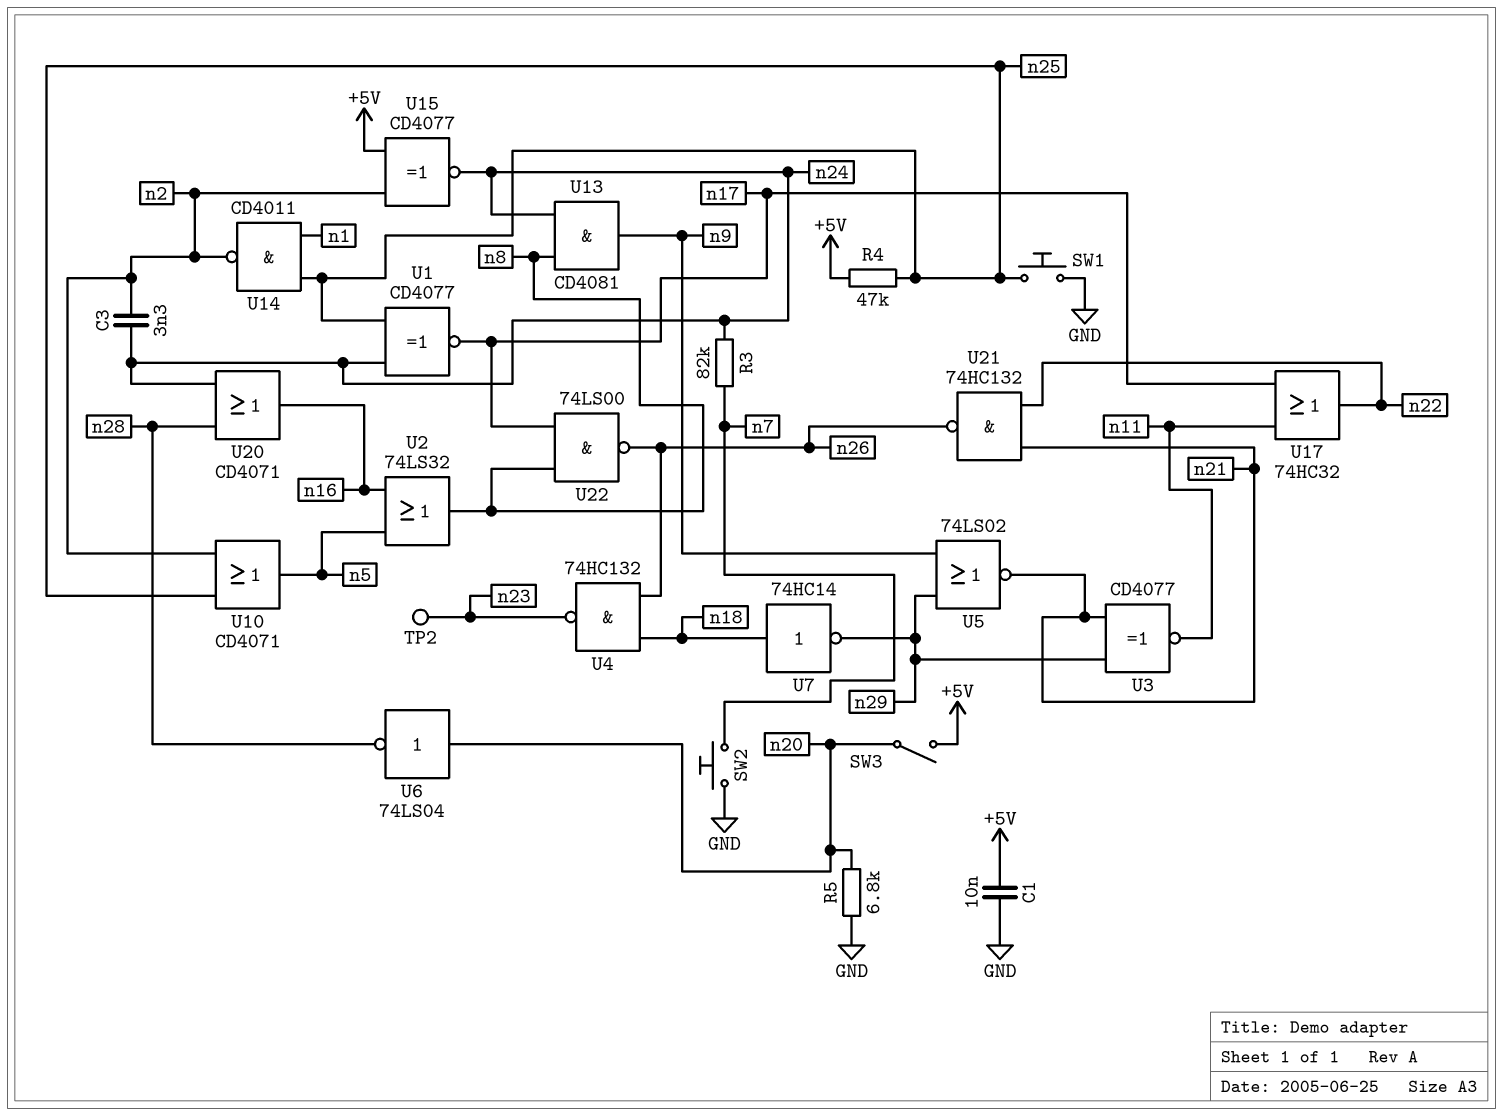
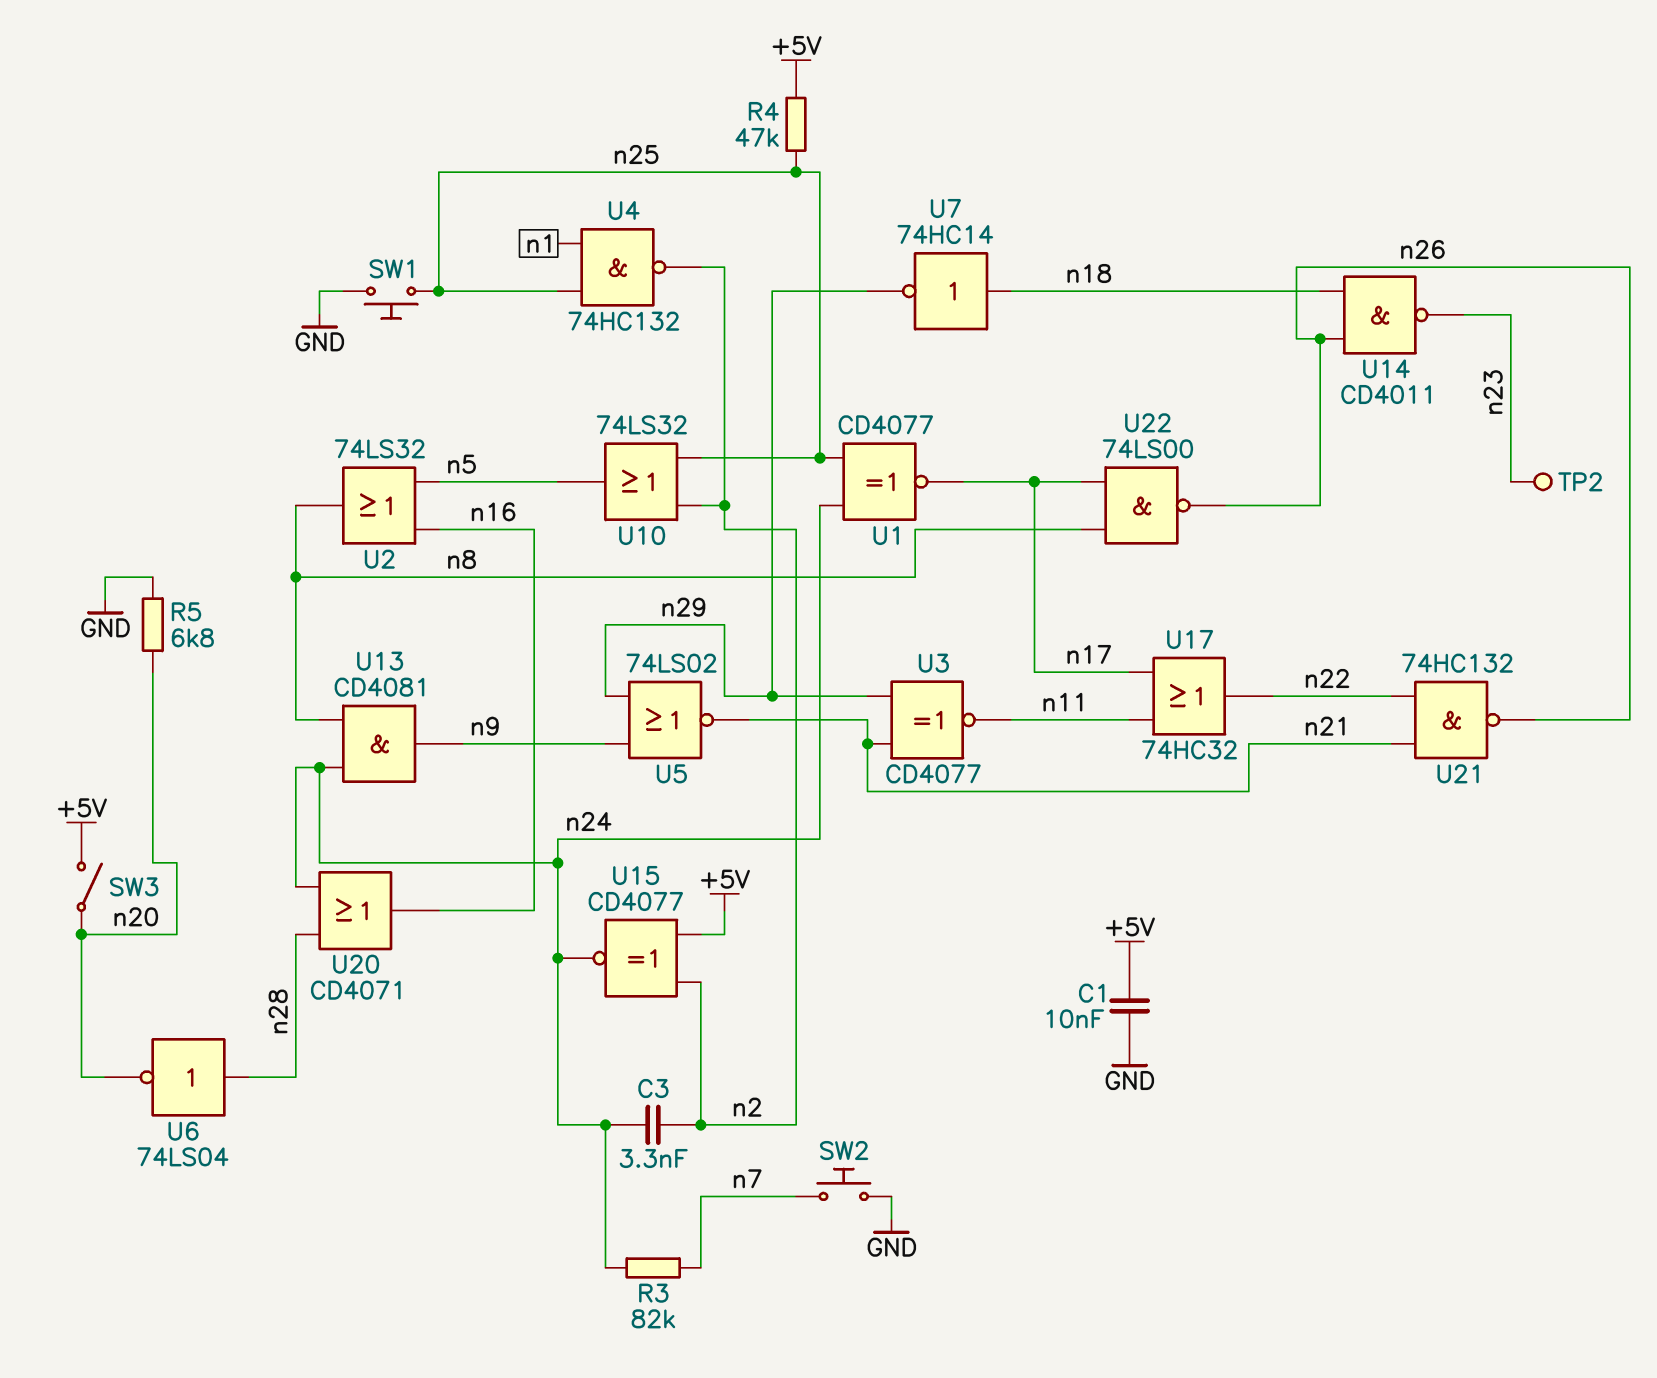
U4: NAND 74HC132 (in n18, in n26, out n23) -> NAND 74HC132 (in n1, in n25, out n2)
U6: NOT 74LS04 (in n20, out n28) -> NOT 74LS04 (in n28, out n20)
U10: OR CD4071 (in n2, in n25, out n5) -> OR 74LS32 (in n2, in n25, out n5)
U14: NAND CD4011 (in n1, in n25, out n2) -> NAND CD4011 (in n18, in n26, out n23)

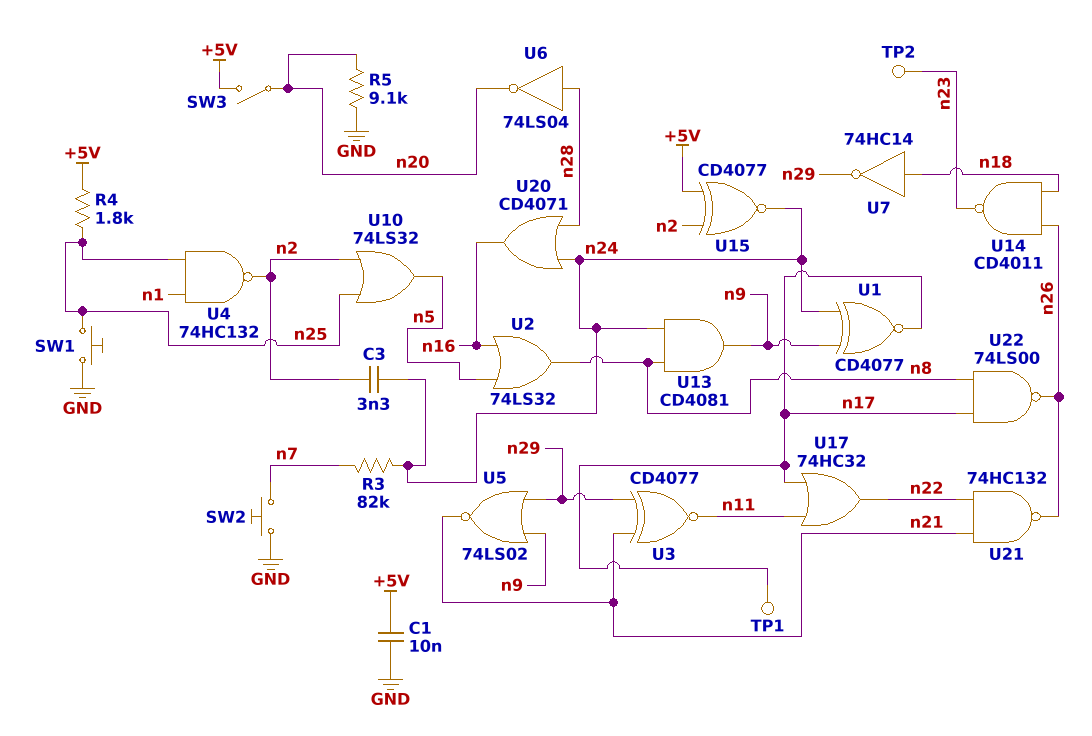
R4: 47k (+5V, n25) -> 1.8k (+5V, n25)
R5: 6.8k (GND, n20) -> 9.1k (GND, n20)
TP1: none -> test point (n17)
U1: XNOR CD4077 (in n24, in n25, out n17) -> XNOR CD4077 (in n9, in n24, out n17)

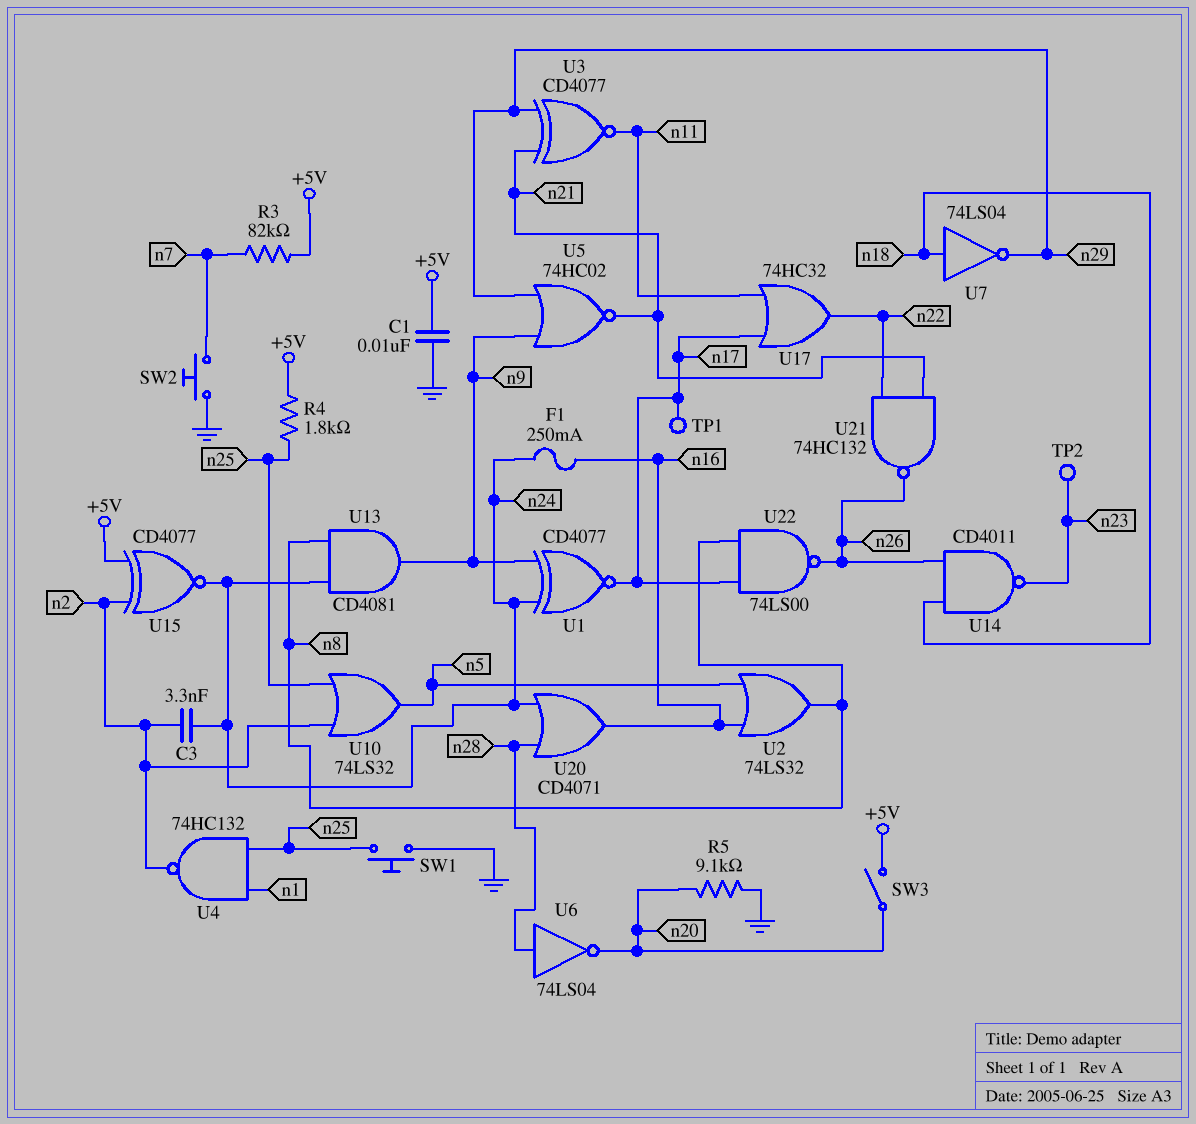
F1: none -> 250mA (n16, n24)
R3: 82k (n7, n24) -> 82k (+5V, n7)
U5: NOR 74LS02 (in n9, in n29, out n21) -> NOR 74HC02 (in n9, in n29, out n21)
U7: NOT 74HC14 (in n18, out n29) -> NOT 74LS04 (in n18, out n29)

